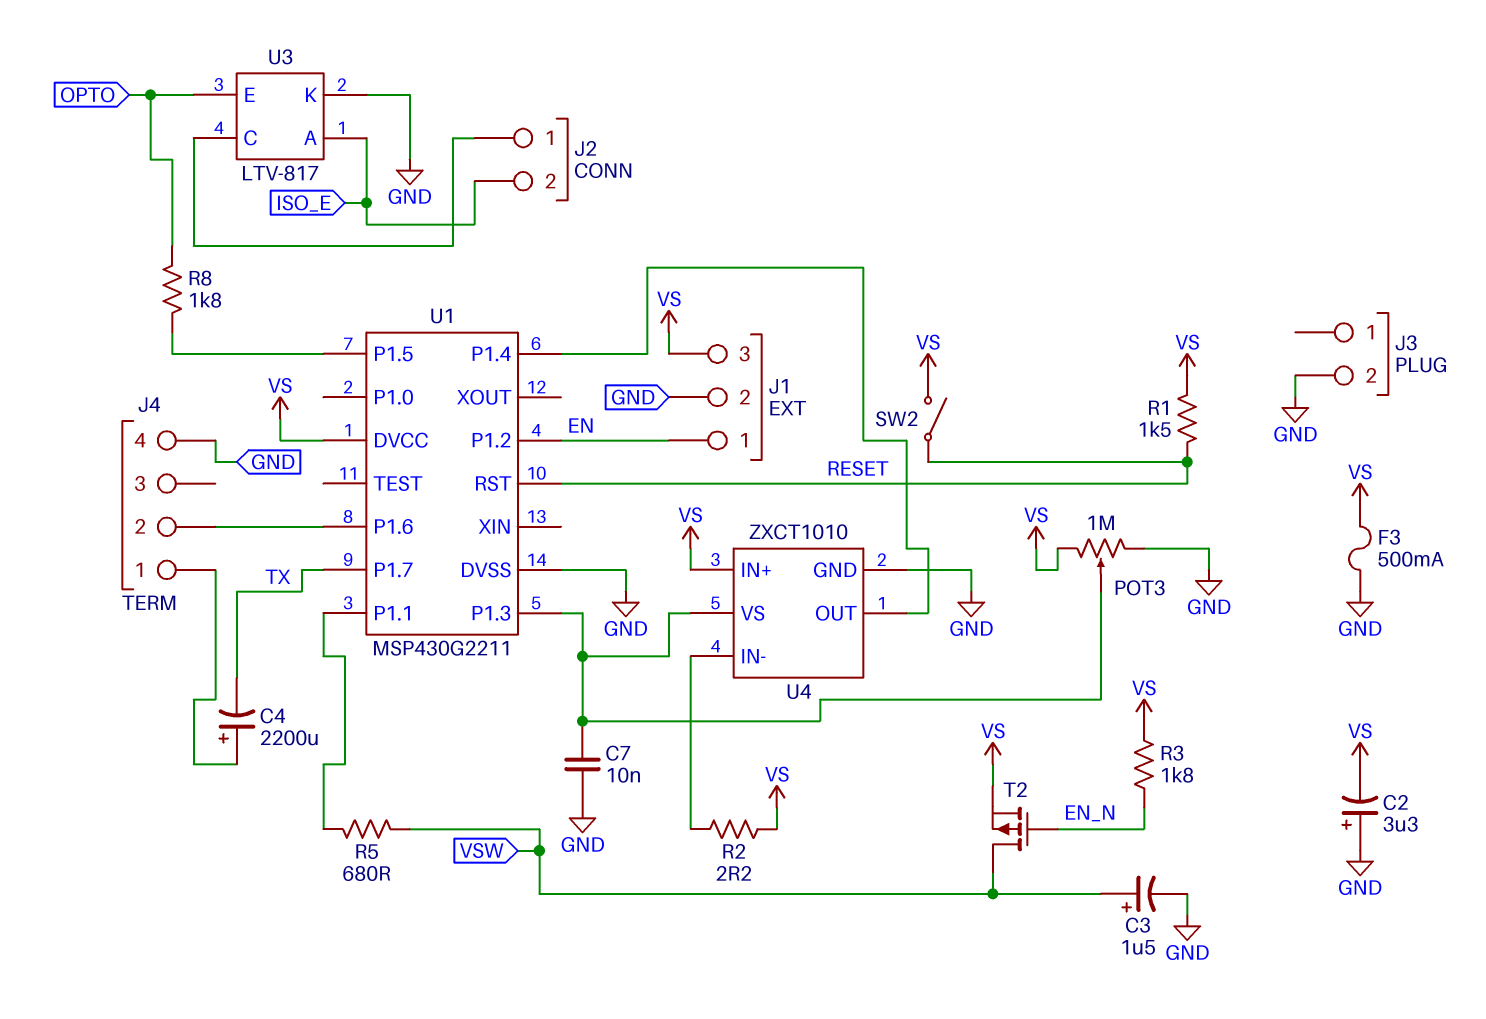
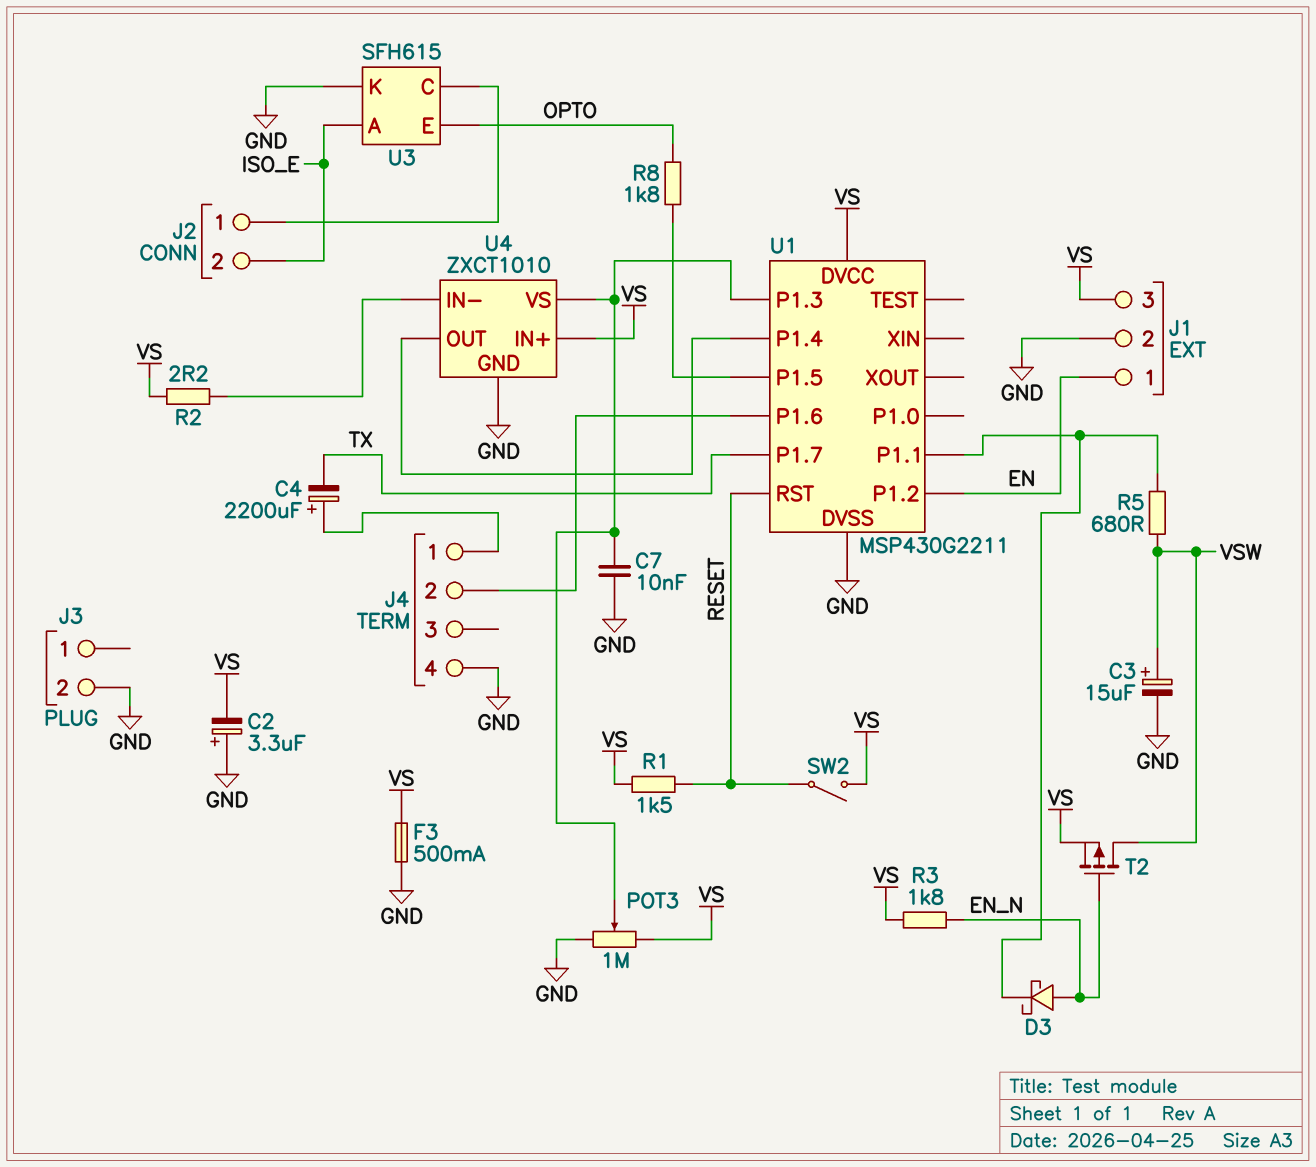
C3: 1.5uF (plus VSW, minus GND) -> 15uF (plus VSW, minus GND)
D3: none -> schottky (A EN_N, K U1/P1.1)
U3: LTV-817 -> SFH615

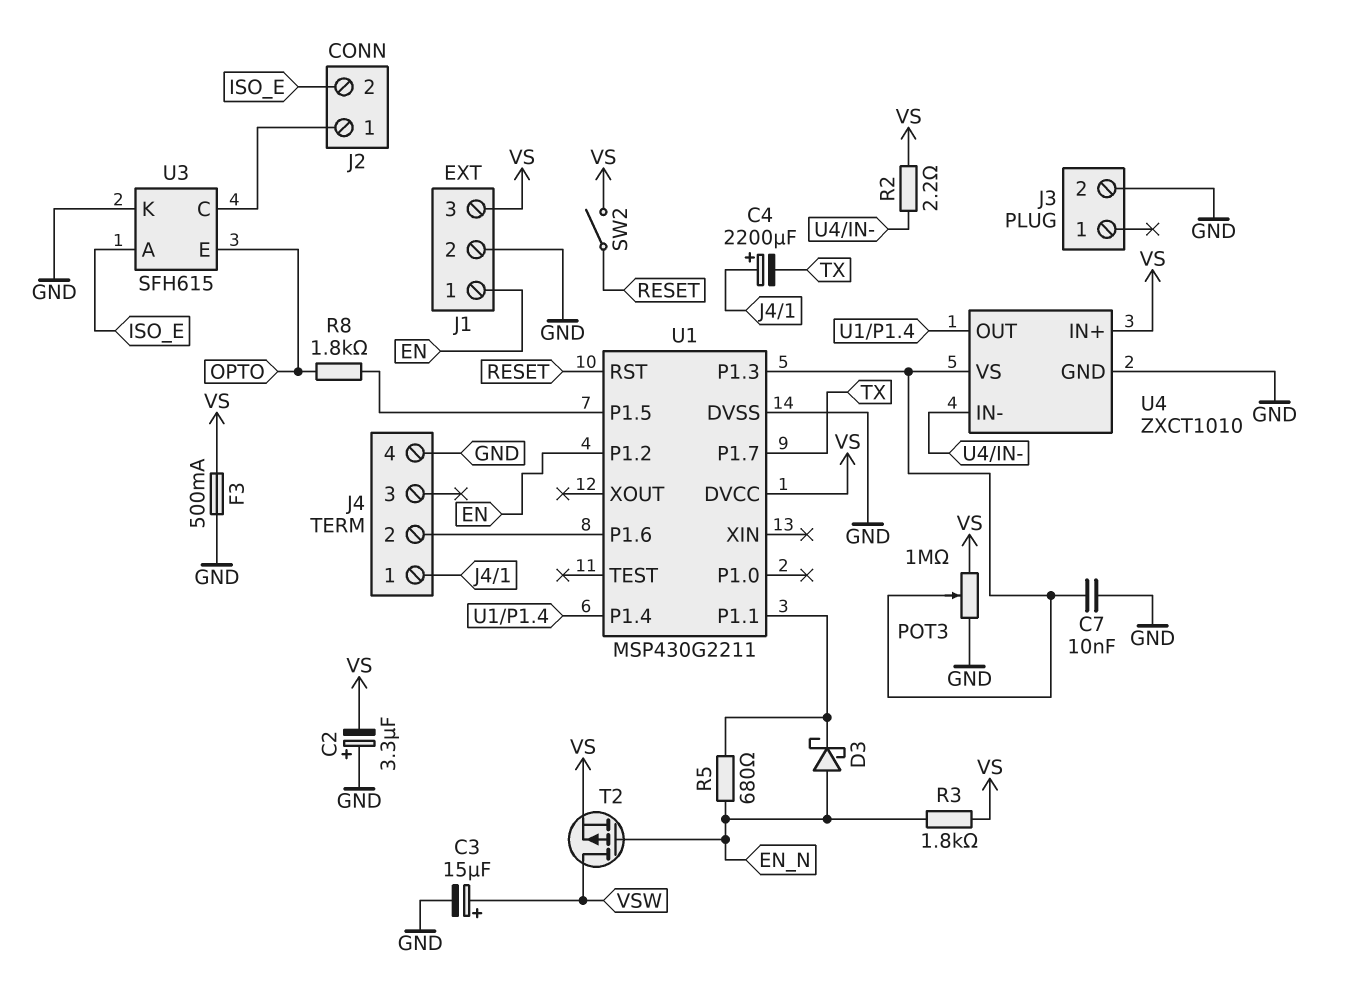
R1: 1.5k (RESET, VS) -> none
R5: 680 (U1/P1.1, VSW) -> 680 (EN_N, U1/P1.1)

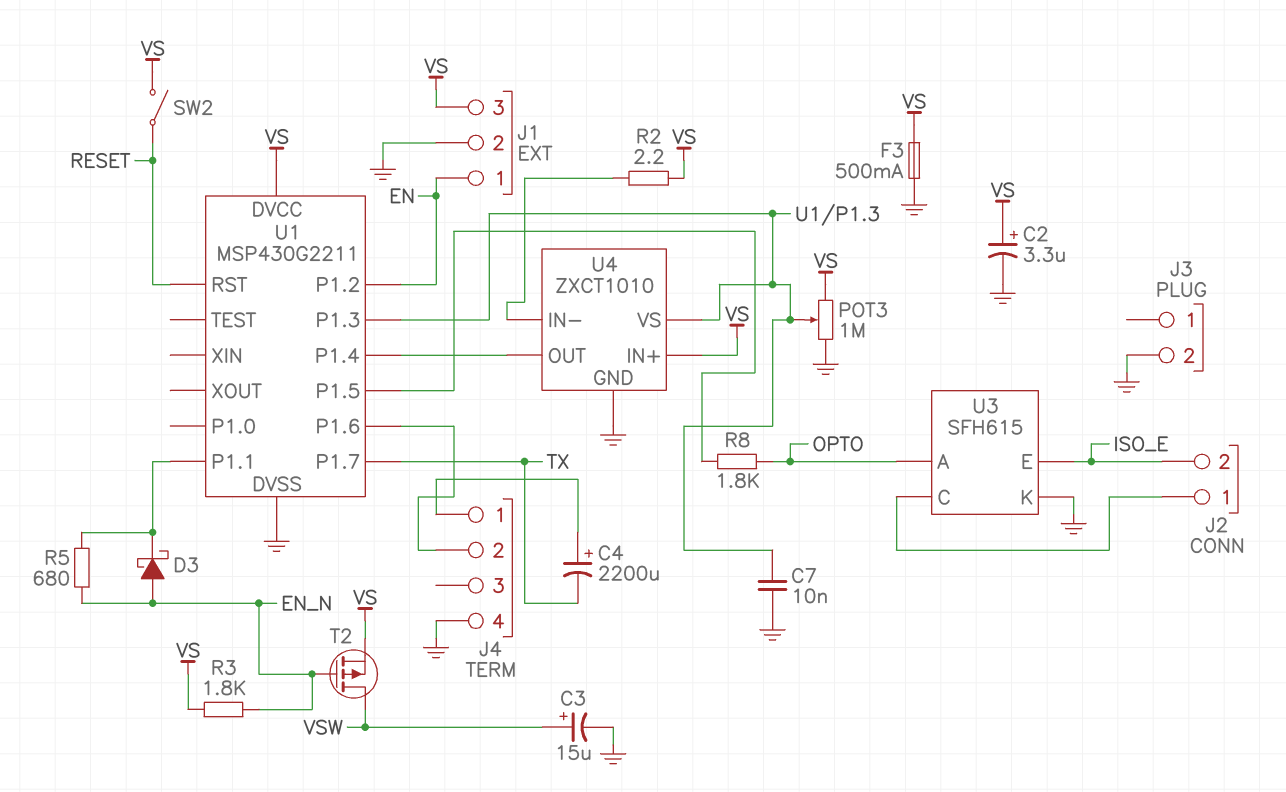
C2: 3.3uF (plus GND, minus VS) -> 3.3uF (plus VS, minus GND)
U3 pin A: ISO_E -> OPTO
U3 pin E: OPTO -> ISO_E

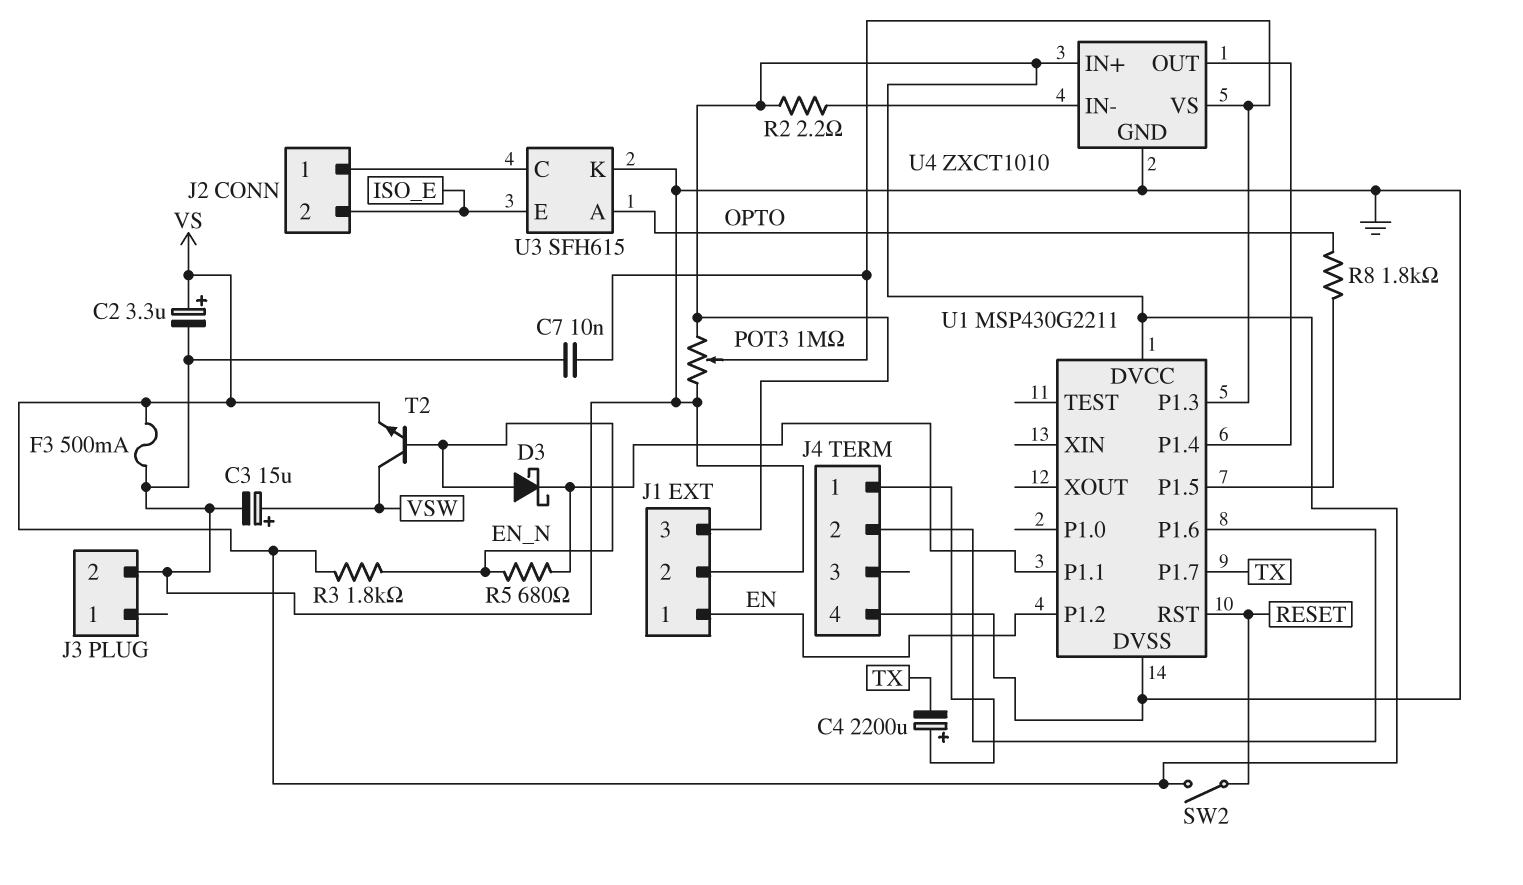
T2: PMOS (G EN_N, D VSW, S VS) -> NPN (B EN_N, C VSW, E VS)

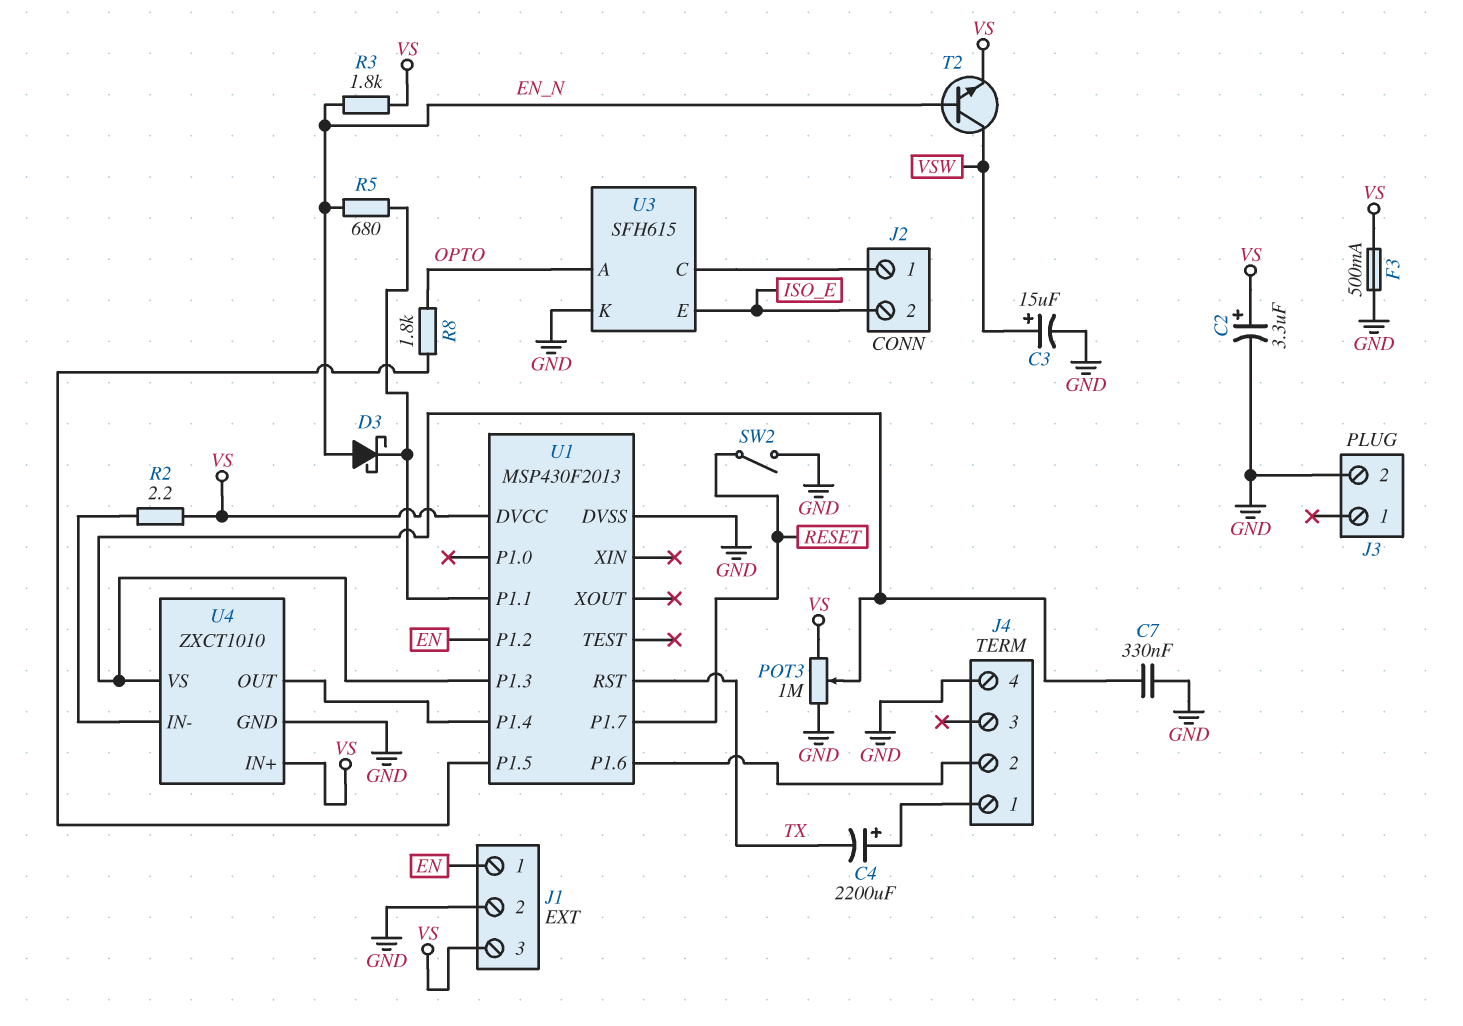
C7: 10nF (GND, U1/P1.3) -> 330nF (GND, U1/P1.3)
SW2: switch (RESET, VS) -> switch (GND, RESET)
U1: MSP430G2211 -> MSP430F2013
U1 pin P1.7: TX -> RESET
U1 pin RST: RESET -> TX

